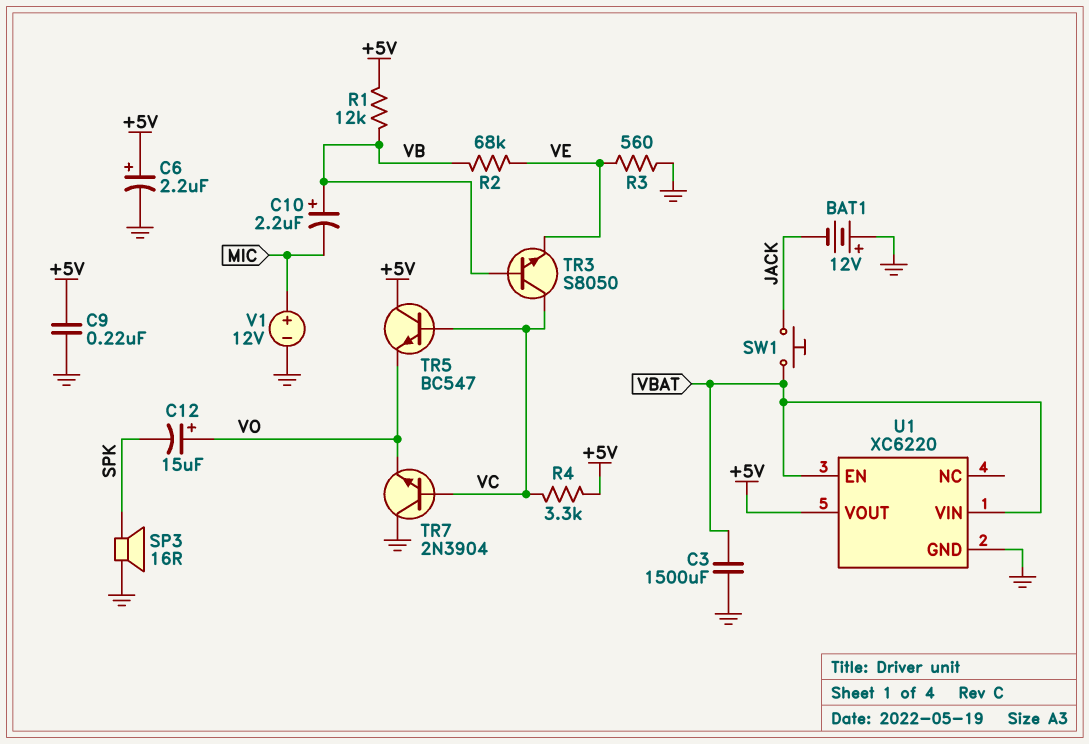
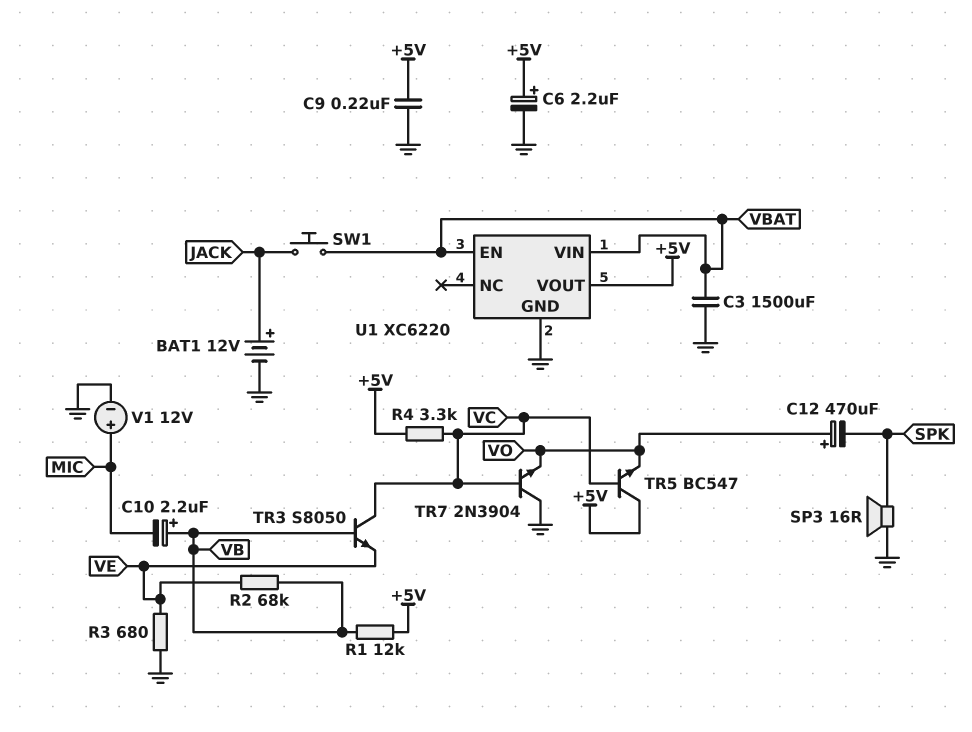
BAT1: 12V (plus GND, minus JACK) -> 12V (plus JACK, minus GND)
C12: 15uF (plus VO, minus SPK) -> 470uF (plus VO, minus SPK)
R3: 560 (GND, VE) -> 680 (GND, VE)

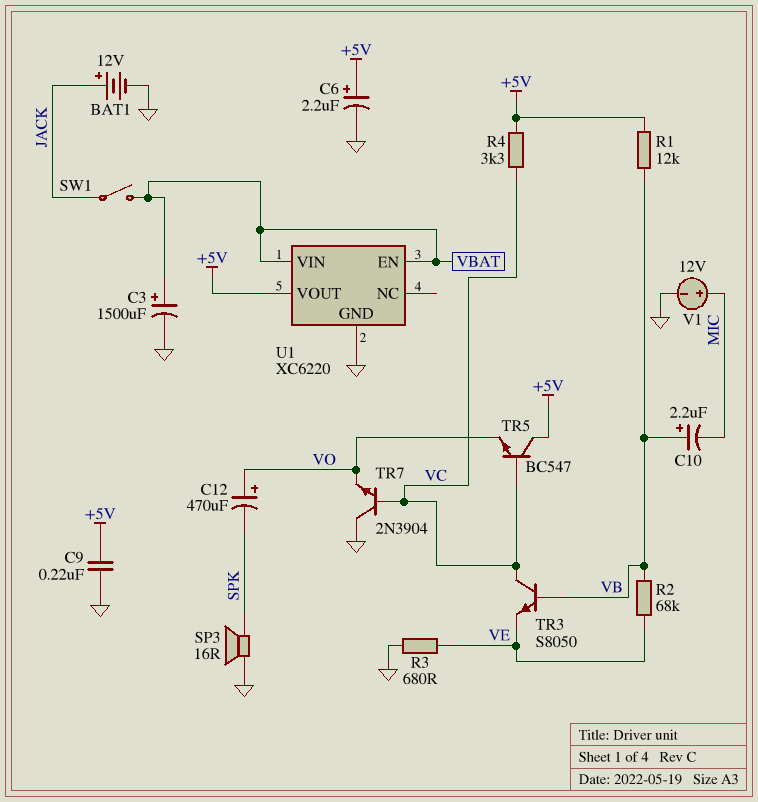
C3: 1500uF (GND, VBAT) -> 1500uF (plus VBAT, minus GND)
SW1: button (JACK, VBAT) -> switch (JACK, VBAT)

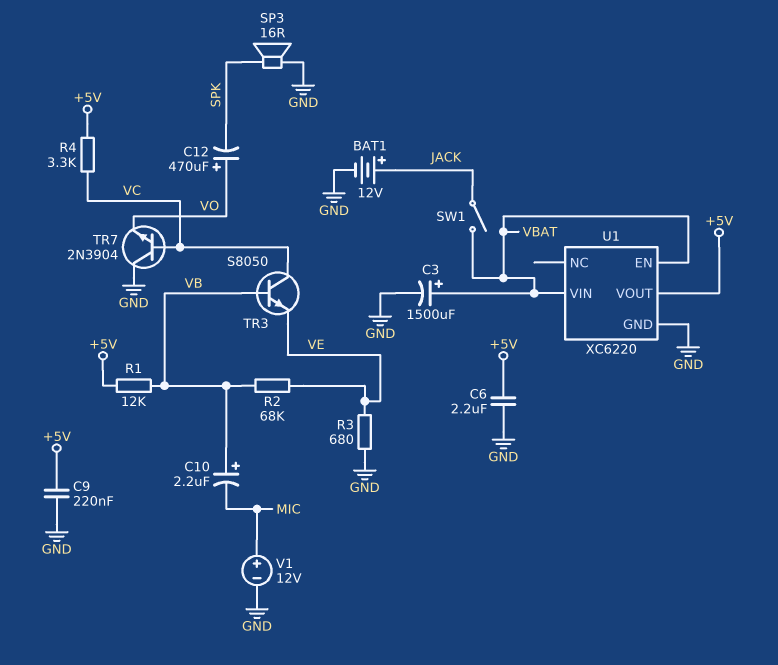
C6: 2.2uF (plus +5V, minus GND) -> 2.2uF (+5V, GND)
TR5: NPN BC547 (B VC, C +5V, E VO) -> none

